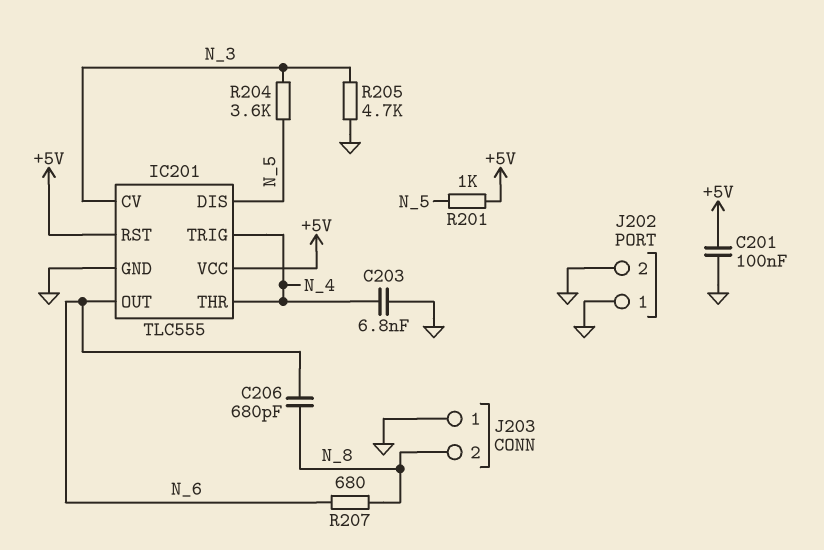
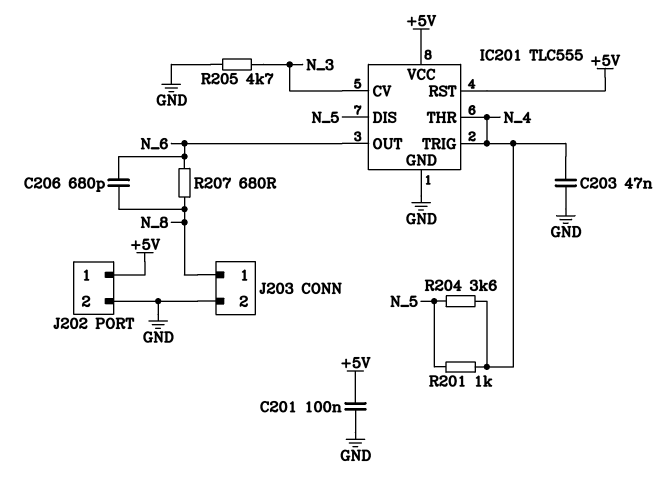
C203: 6.8nF (GND, N_4) -> 47nF (GND, N_4)
J202 pin 1: GND -> +5V
J203 pin 1: GND -> N_8
J203 pin 2: N_8 -> GND
R201: 1k (+5V, N_5) -> 1k (N_4, N_5)
R204: 3.6k (N_3, N_5) -> 3.6k (N_4, N_5)

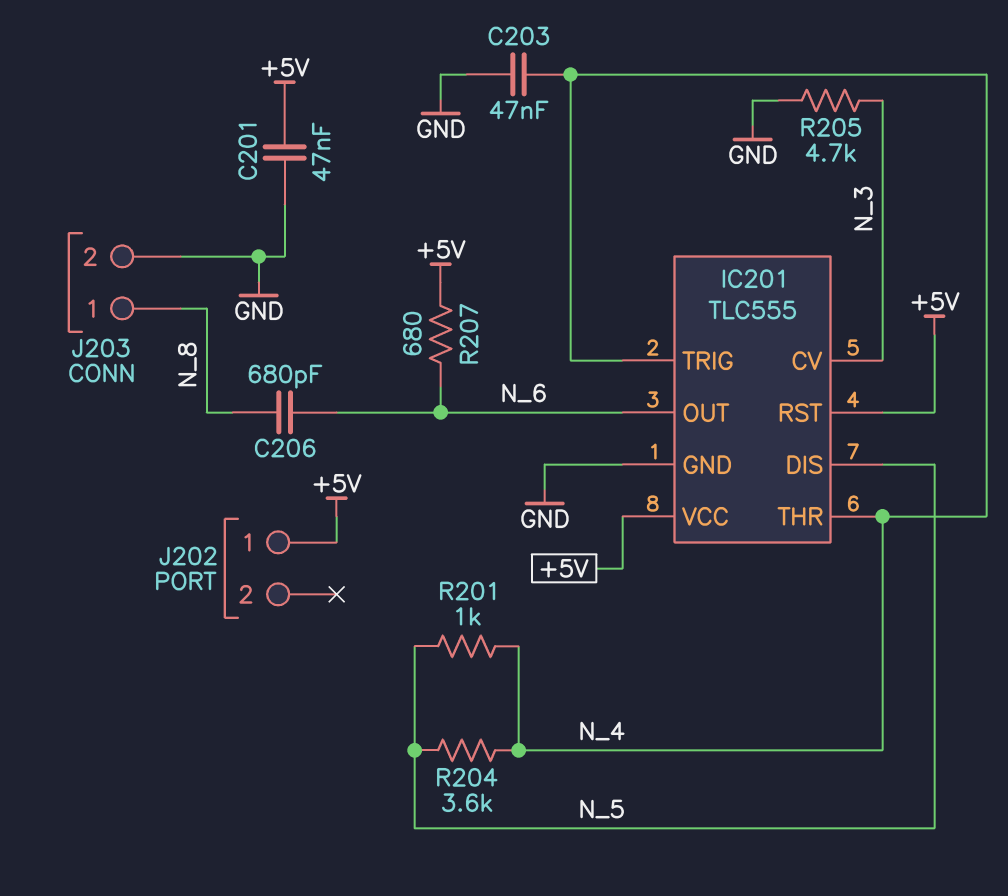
C201: 100nF (+5V, GND) -> 47nF (+5V, GND)
J202 pin 2: GND -> none
R207: 680 (N_6, N_8) -> 680 (+5V, N_6)

